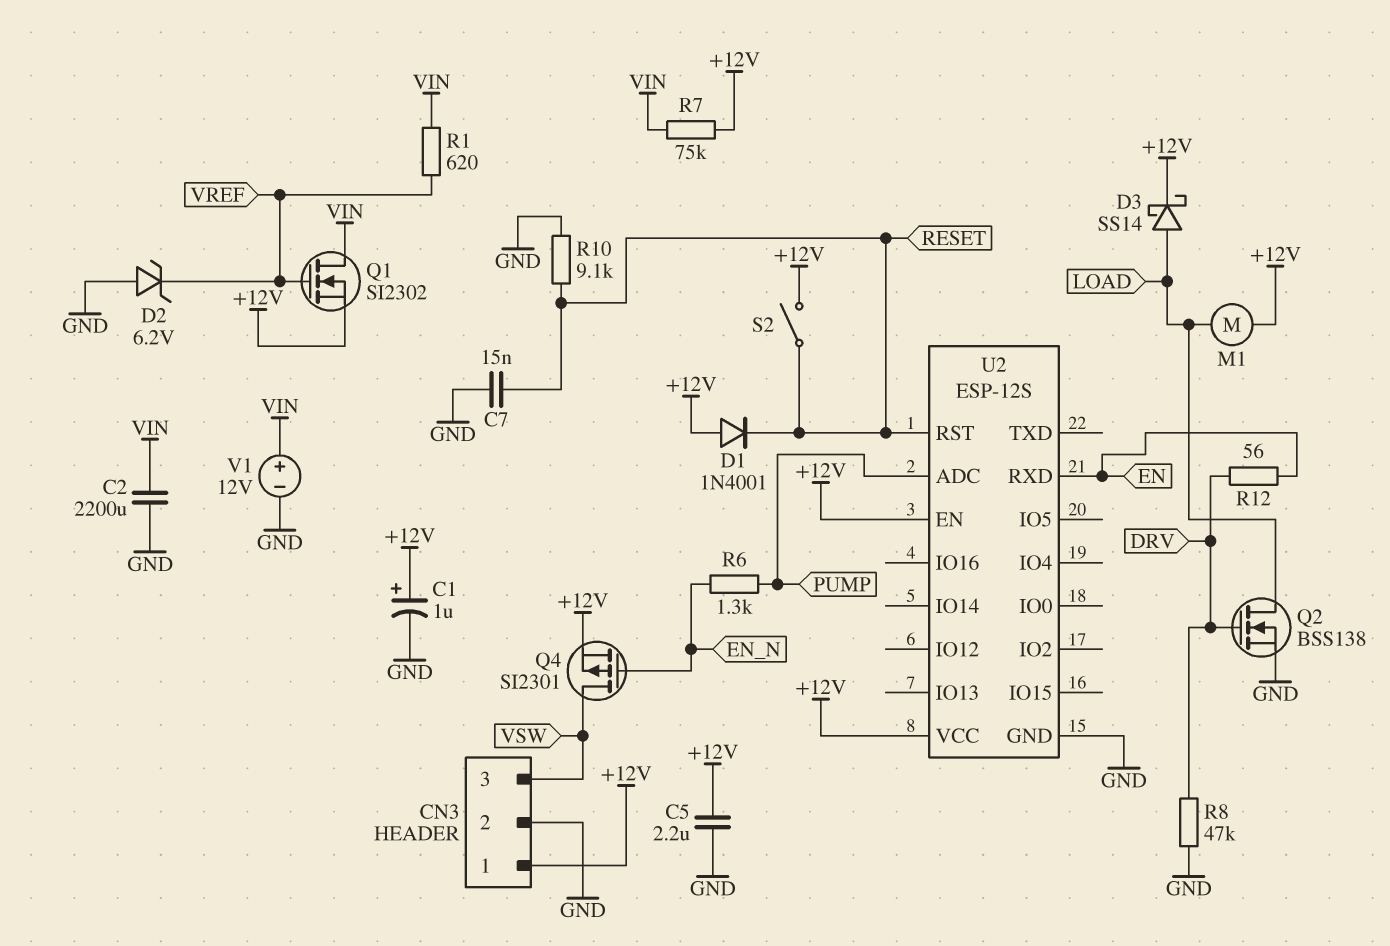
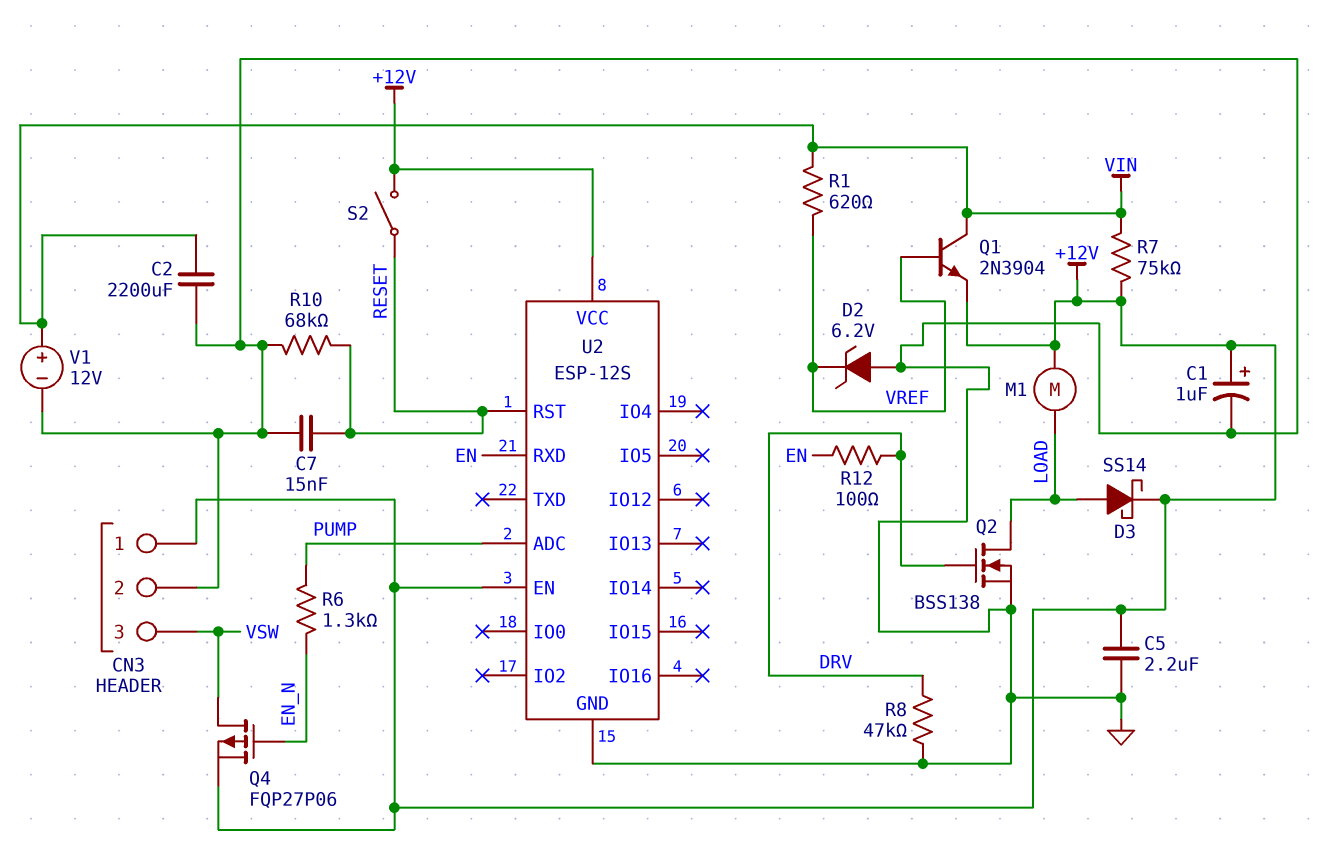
D1: diode 1N4001 (A +12V, K RESET) -> none
Q1: NMOS SI2302 (G VREF, D VIN, S +12V) -> NPN 2N3904 (B VREF, C VIN, E +12V)
Q4: PMOS SI2301 (G EN_N, D VSW, S +12V) -> PMOS FQP27P06 (G EN_N, D VSW, S +12V)
R10: 9.1k (GND, RESET) -> 68k (GND, RESET)
R12: 56 (DRV, EN) -> 100 (DRV, EN)

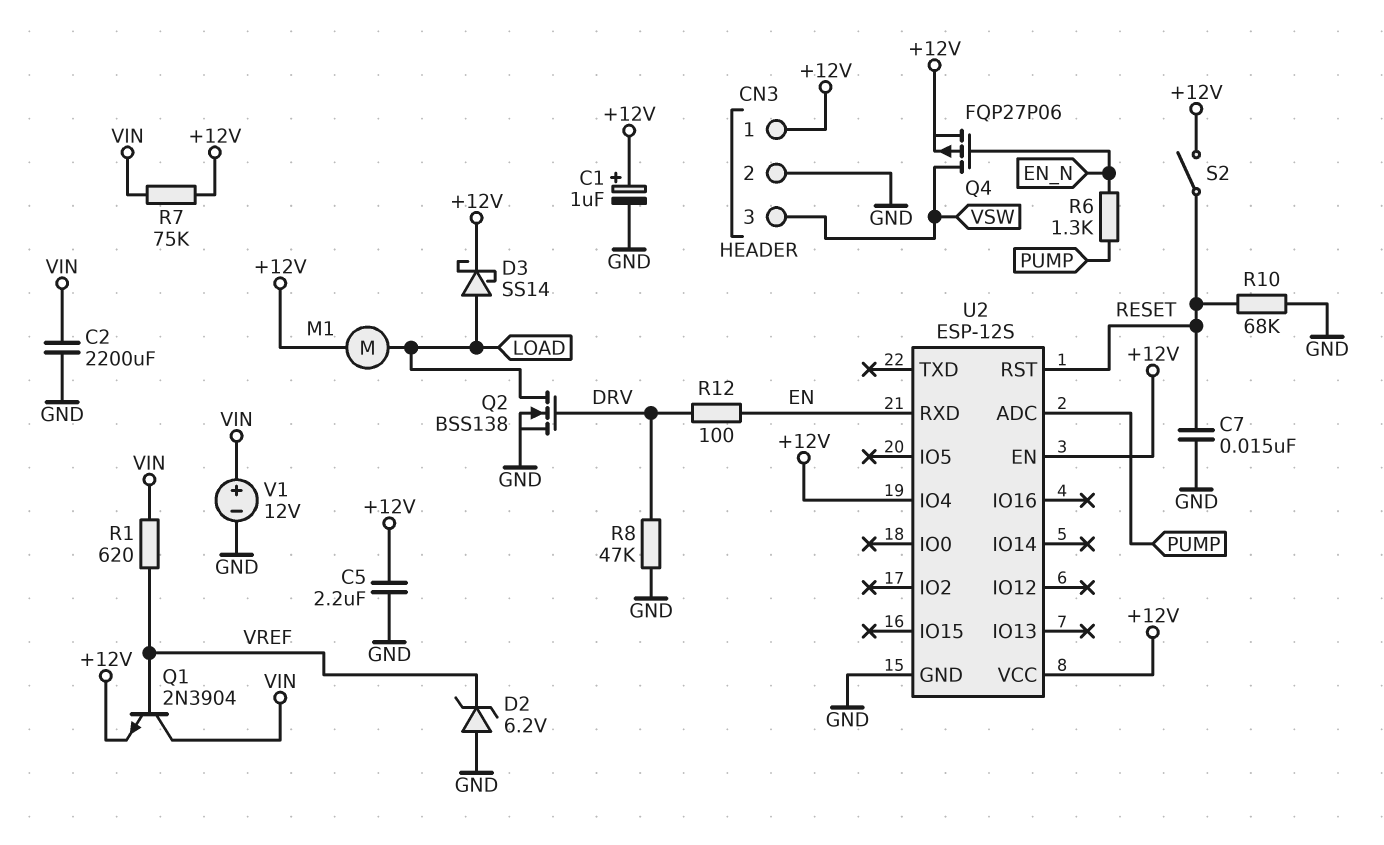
U2 pin IO4: none -> +12V

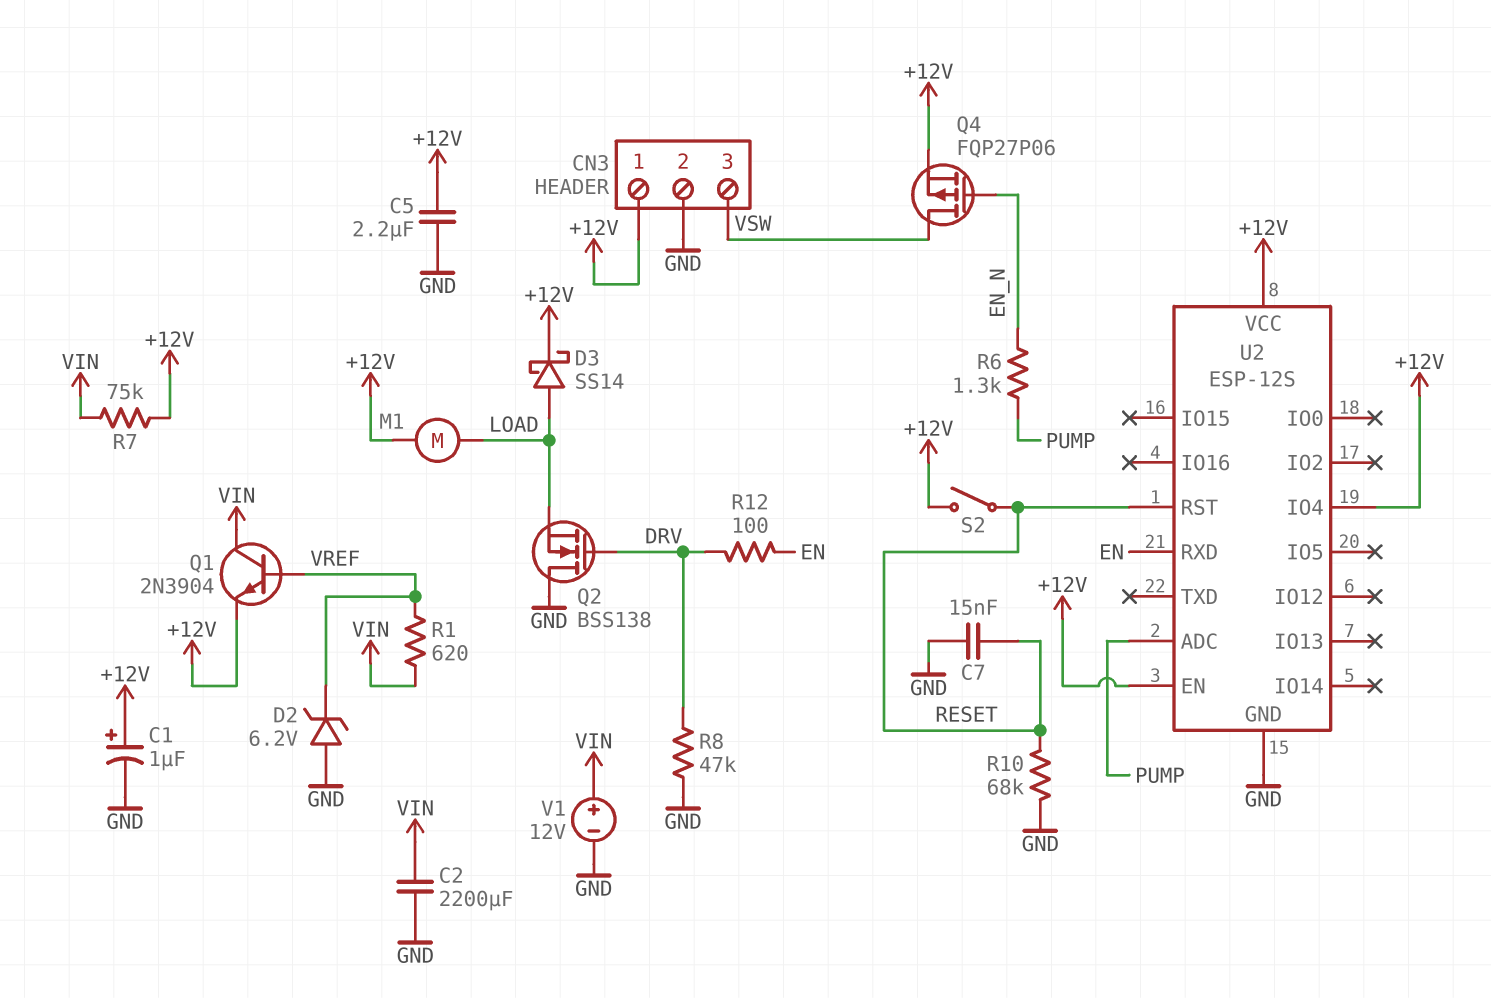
Q2: NMOS BSS138 (G DRV, D LOAD, S GND) -> NMOS BSS138 (G DRV, D GND, S LOAD)

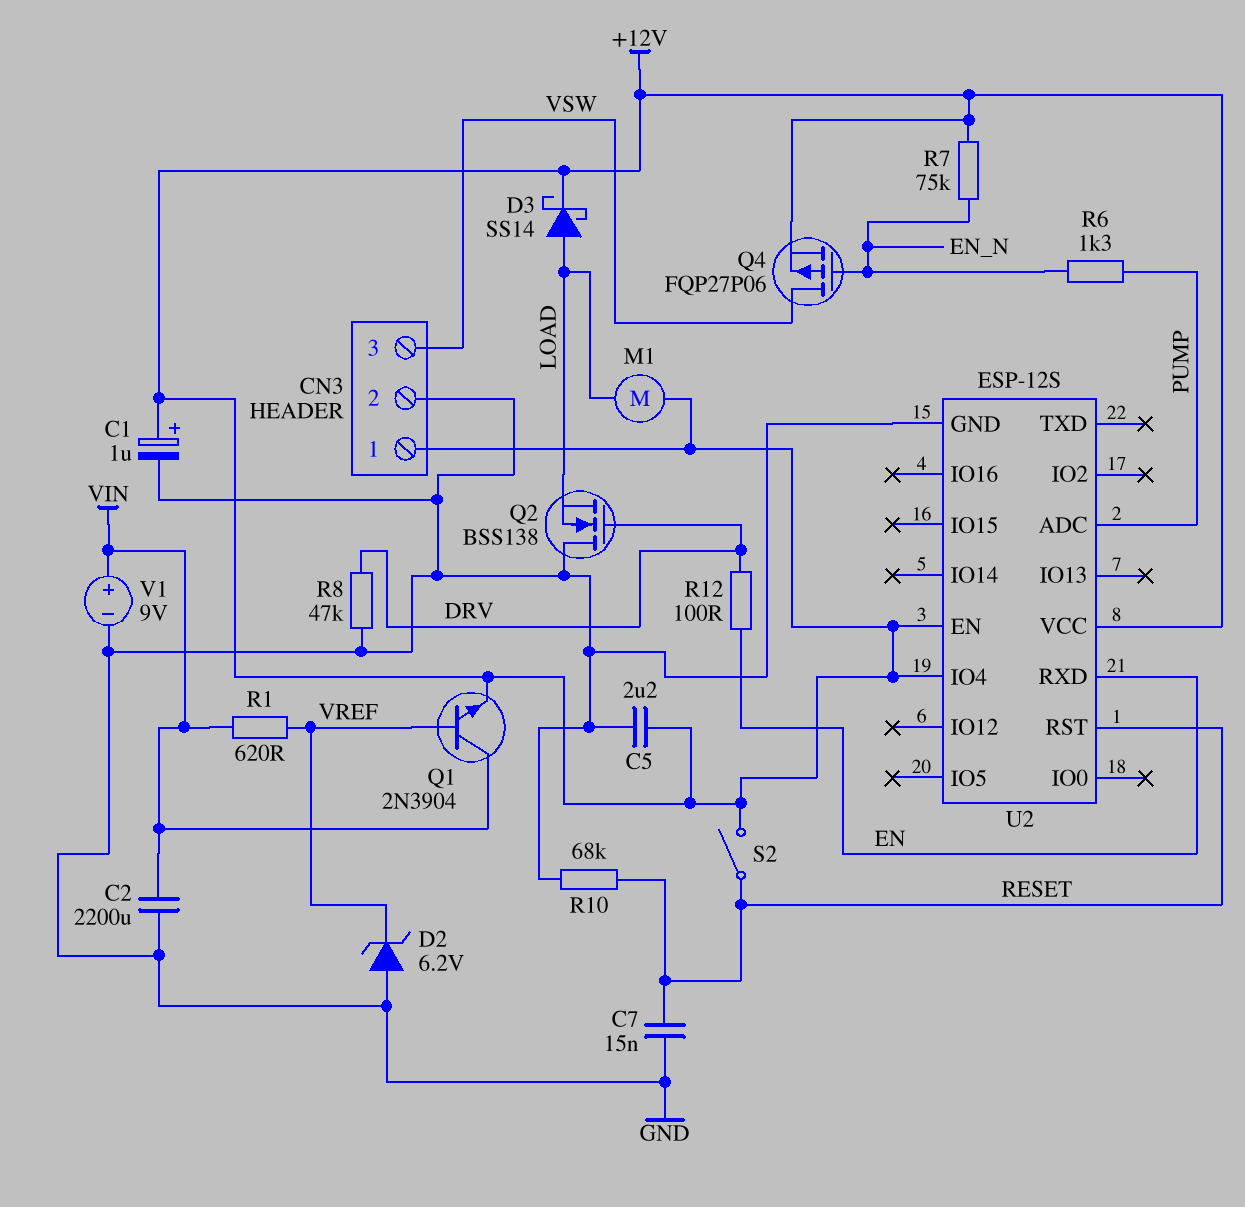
R7: 75k (+12V, VIN) -> 75k (+12V, EN_N)
V1: 12V (plus VIN, minus GND) -> 9V (plus VIN, minus GND)

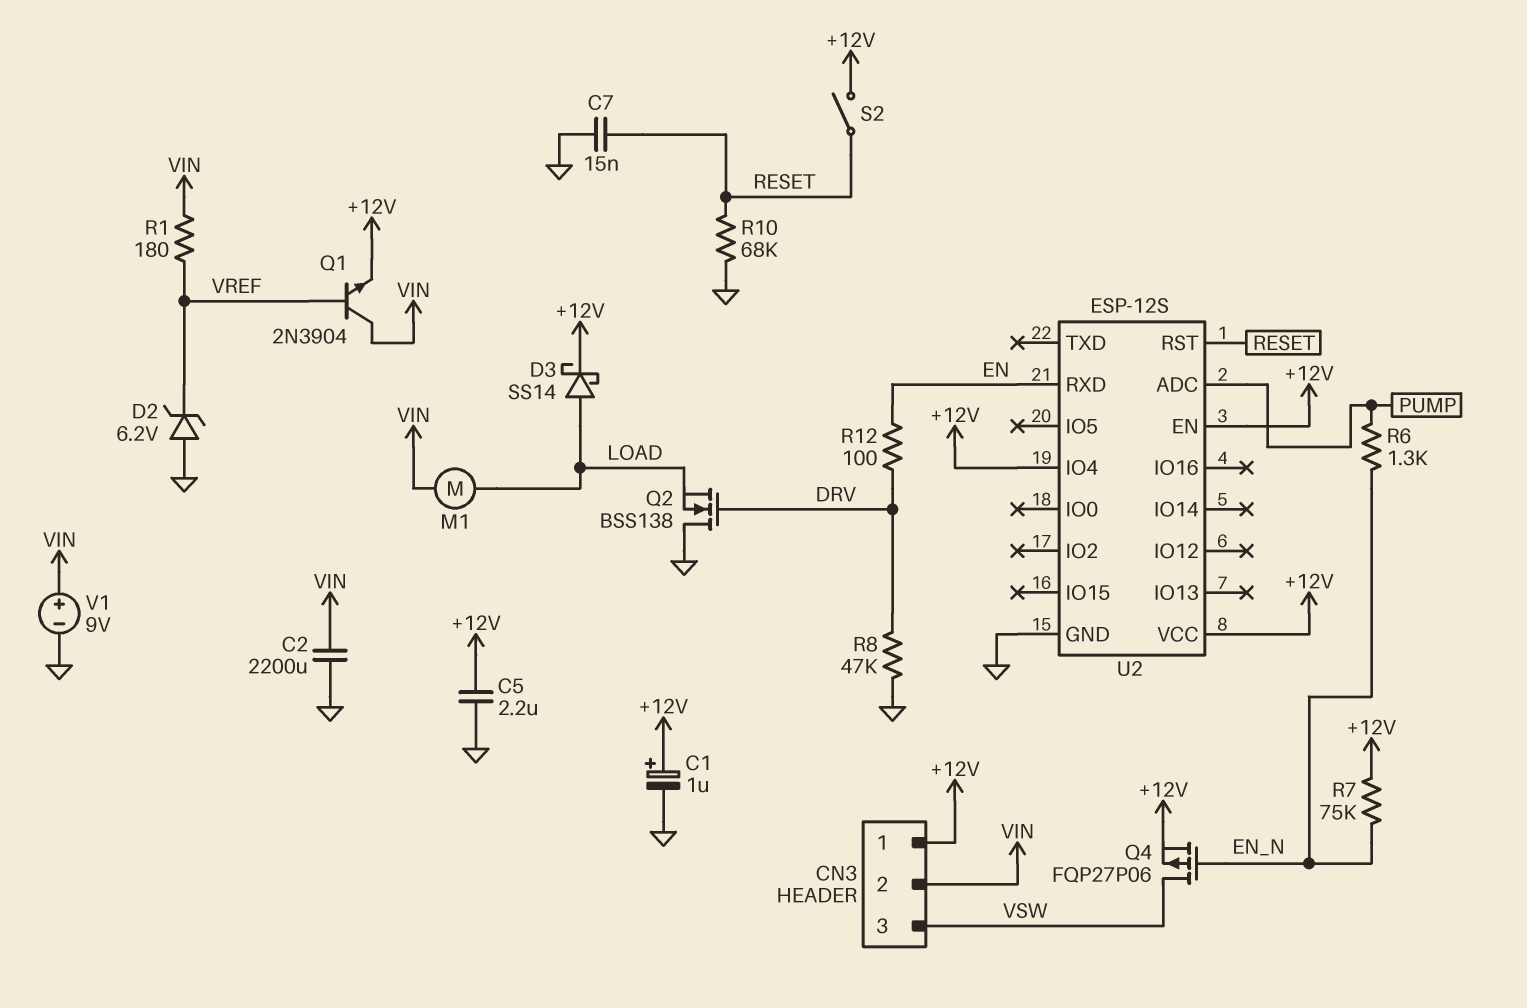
CN3 pin 2: GND -> VIN
M1: motor (+12V, LOAD) -> motor (LOAD, VIN)
R1: 620 (VIN, VREF) -> 180 (VIN, VREF)

